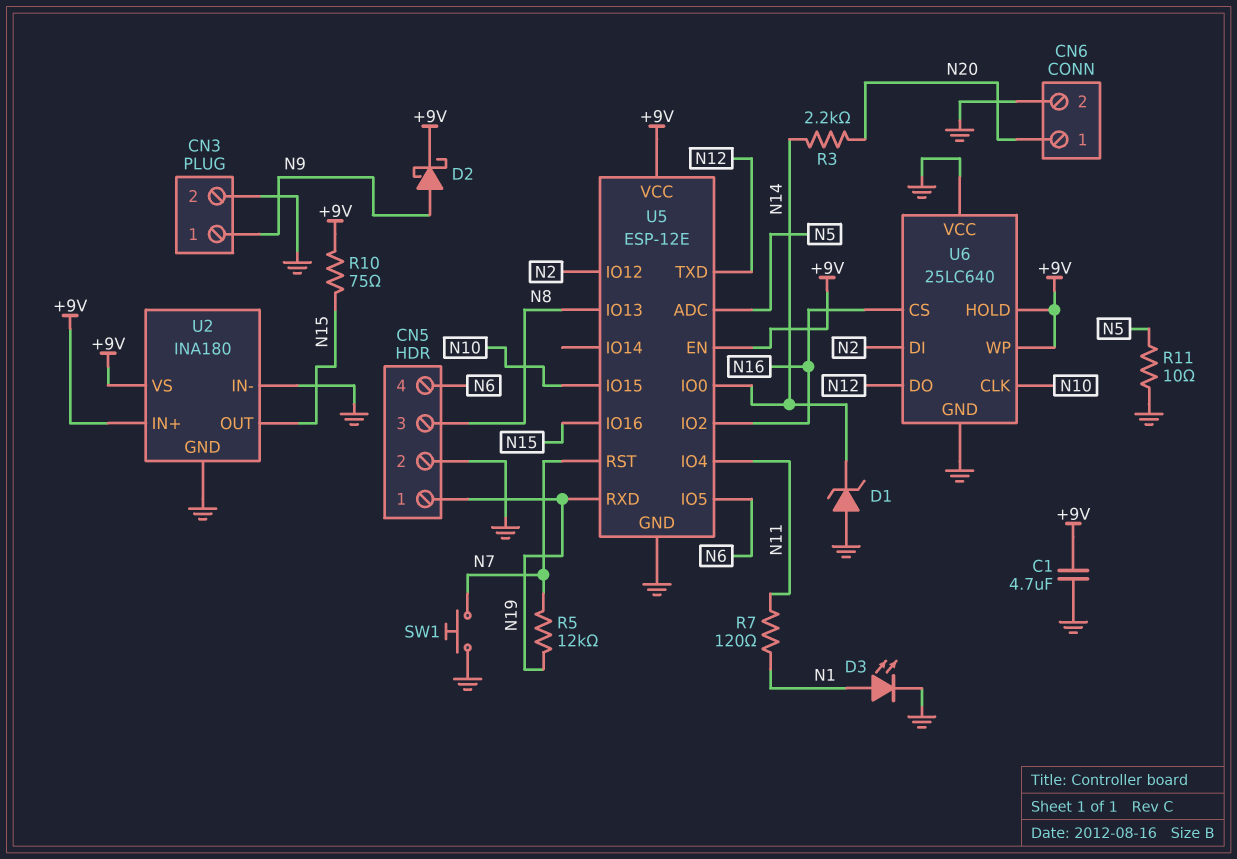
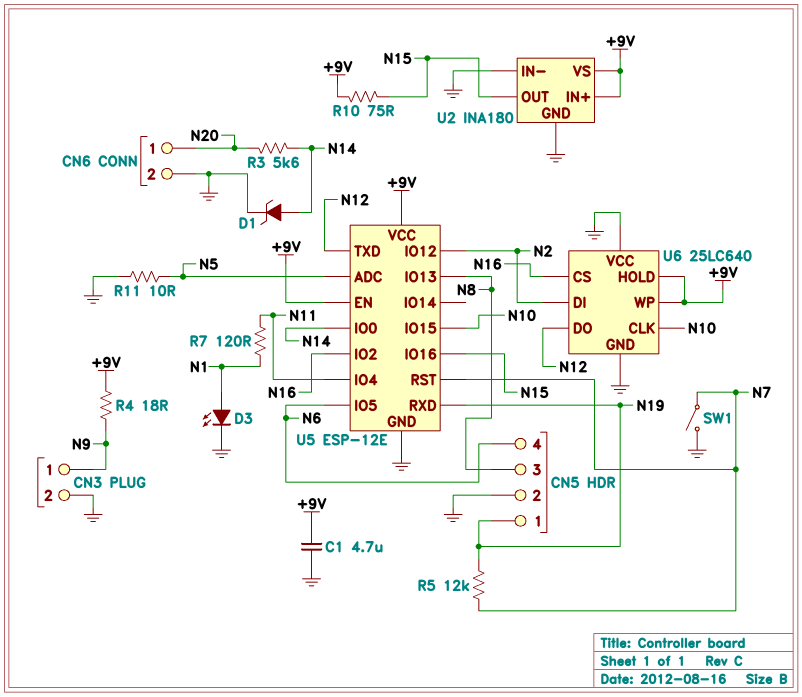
D1: zener (A GND, K N14) -> zener (A N14, K GND)
D2: schottky (A N9, K +9V) -> none
R3: 2.2k (N14, N20) -> 5.6k (N14, N20)
R4: none -> 18 (+9V, N9)
SW1: button (GND, N7) -> switch (GND, N7)

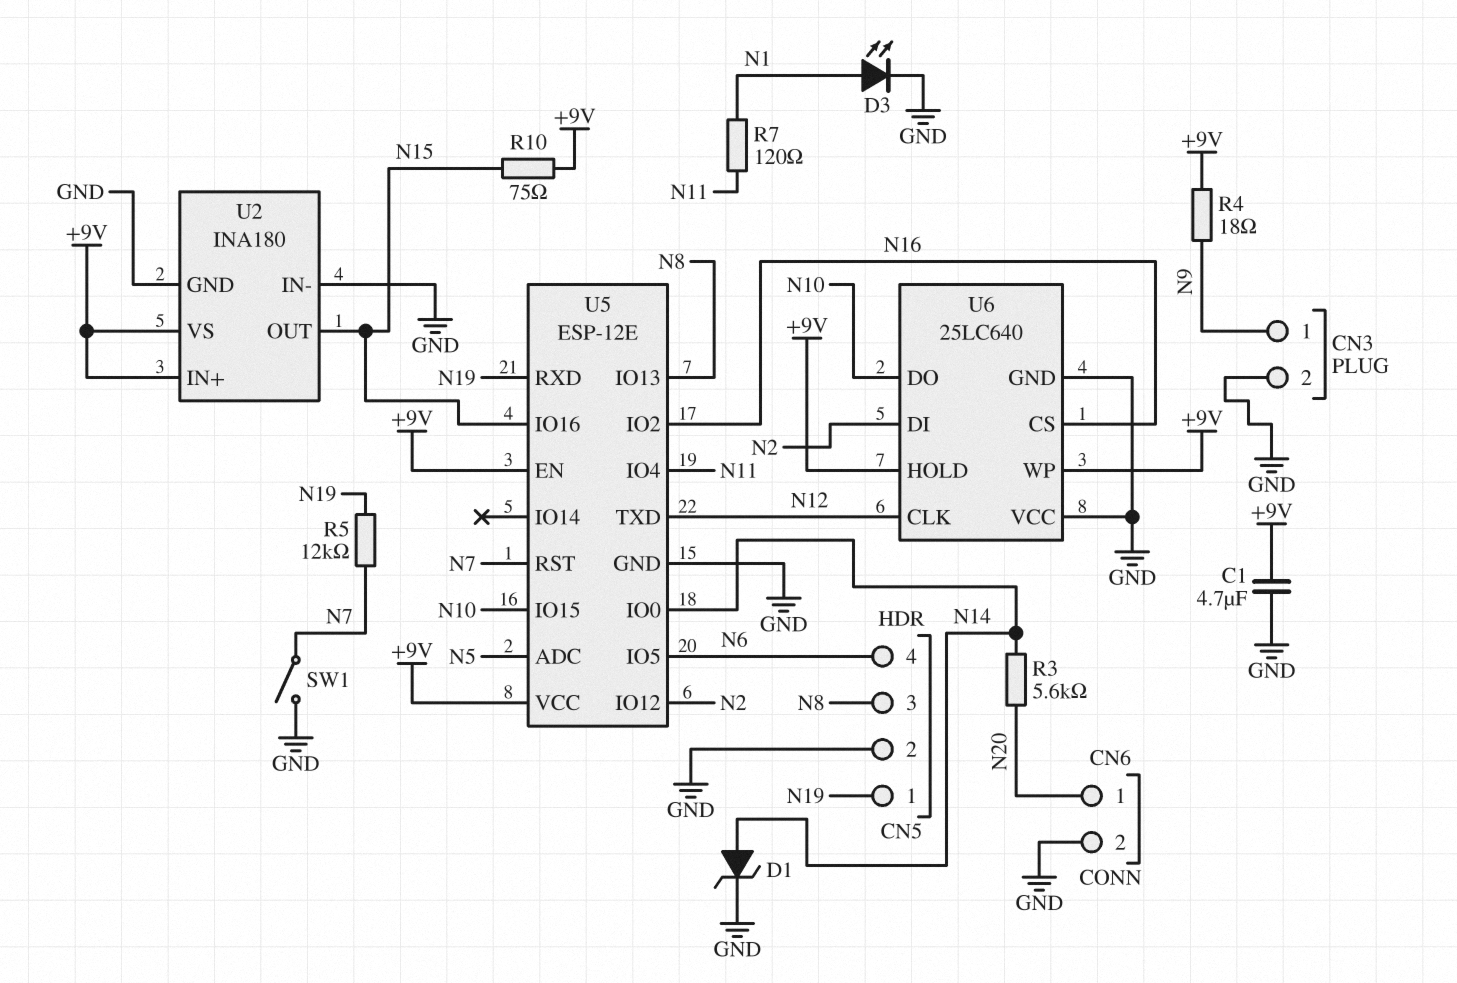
R11: 10 (GND, N5) -> none
U6 pin CLK: N10 -> N12
U6 pin DO: N12 -> N10

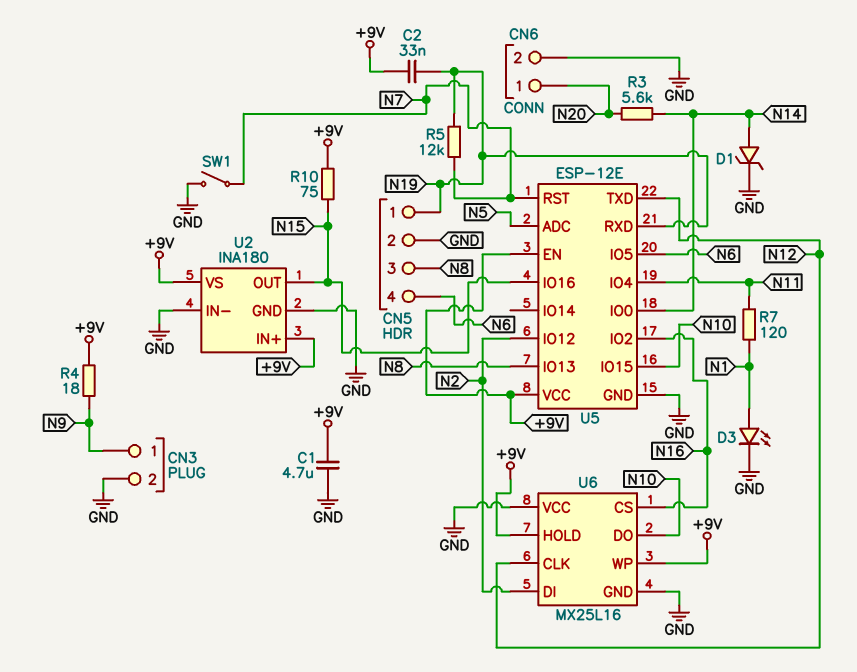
C2: none -> 33nF (+9V, N19)
U6: 25LC640 -> MX25L16

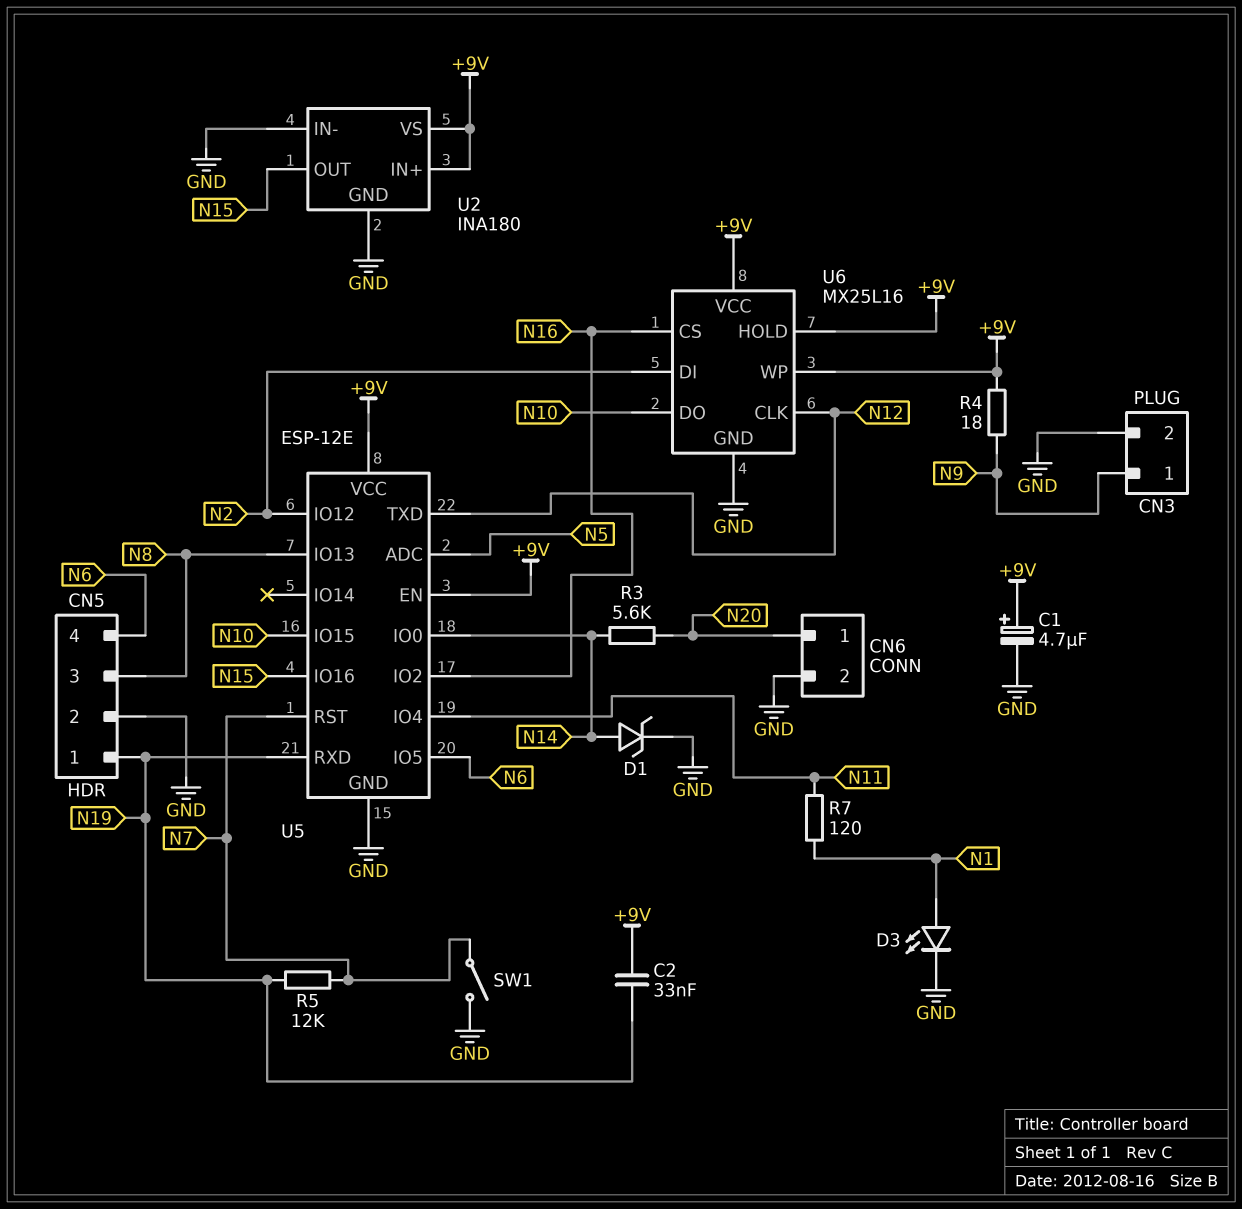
C1: 4.7uF (+9V, GND) -> 4.7uF (plus +9V, minus GND)
R10: 75 (+9V, N15) -> none
U6 pin VCC: GND -> +9V

